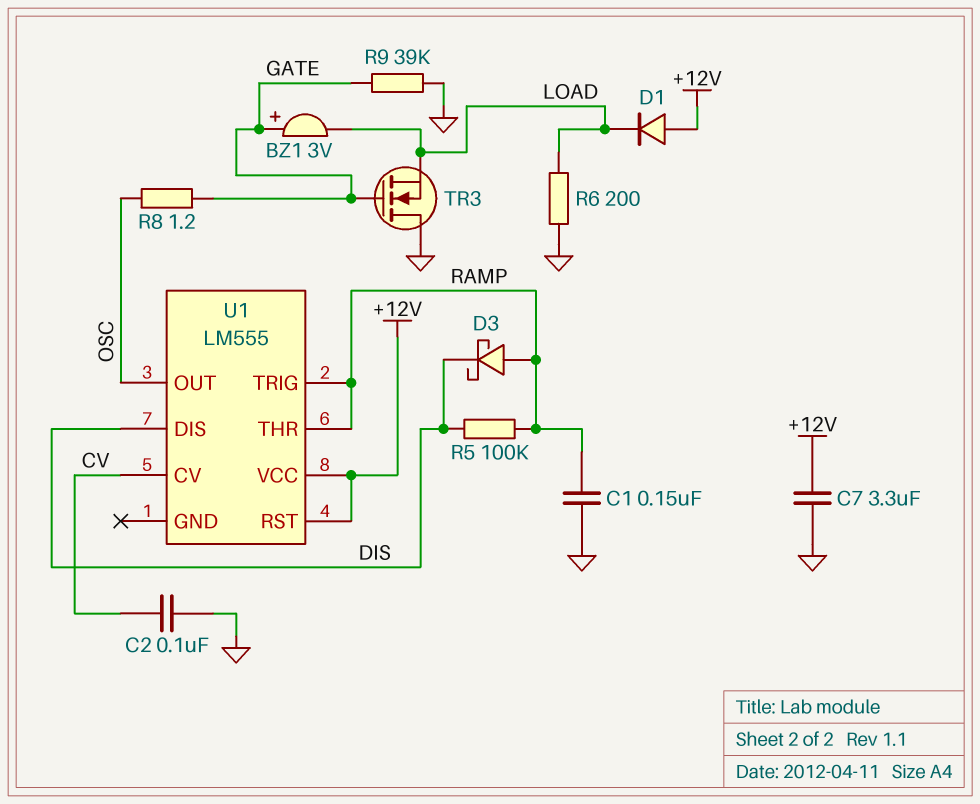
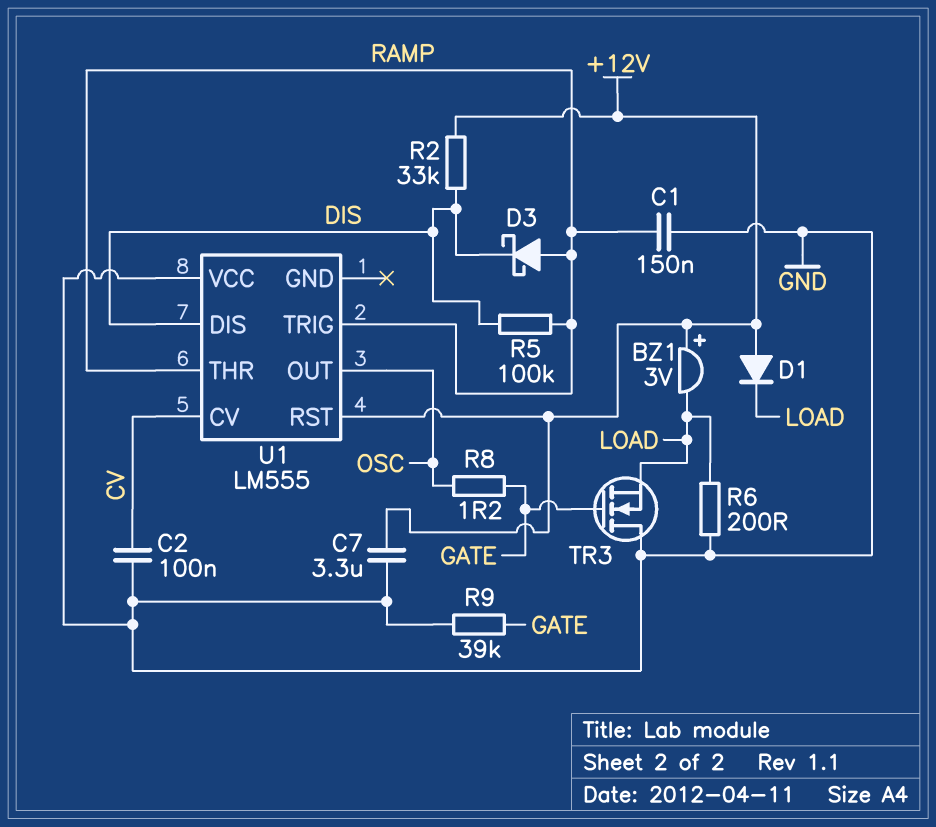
BZ1: buzzer 3V (plus GATE, minus LOAD) -> buzzer 3V (plus +12V, minus LOAD)
R2: none -> 33k (+12V, DIS)
U1 pin VCC: +12V -> GND

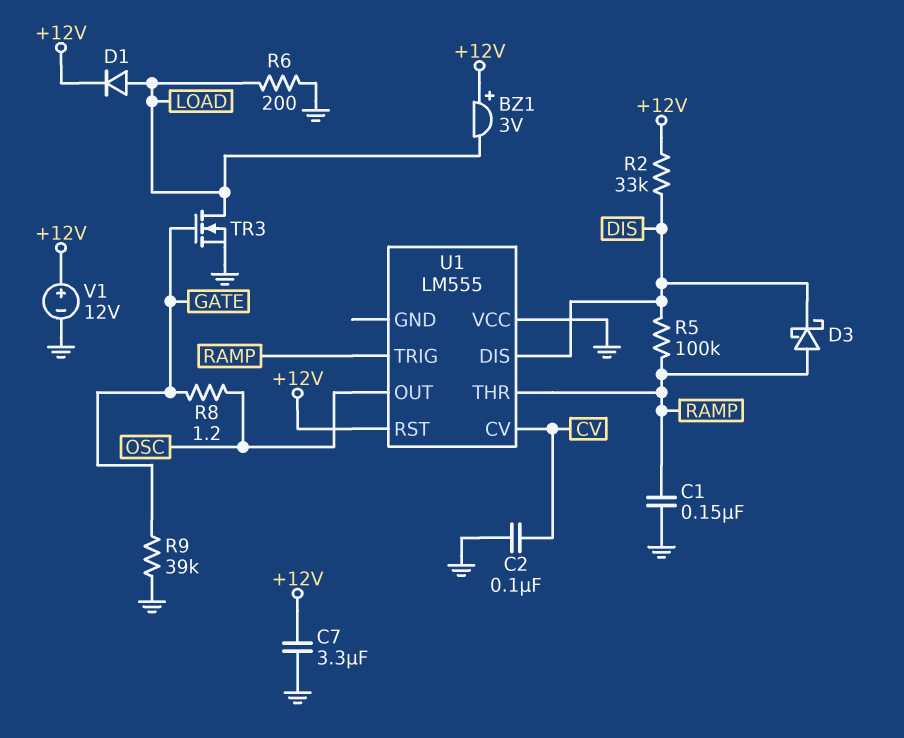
D1: diode (A +12V, K LOAD) -> diode (A LOAD, K +12V)
TR3: NMOS (G GATE, D GND, S LOAD) -> NMOS (G GATE, D LOAD, S GND)
V1: none -> 12V (plus +12V, minus GND)

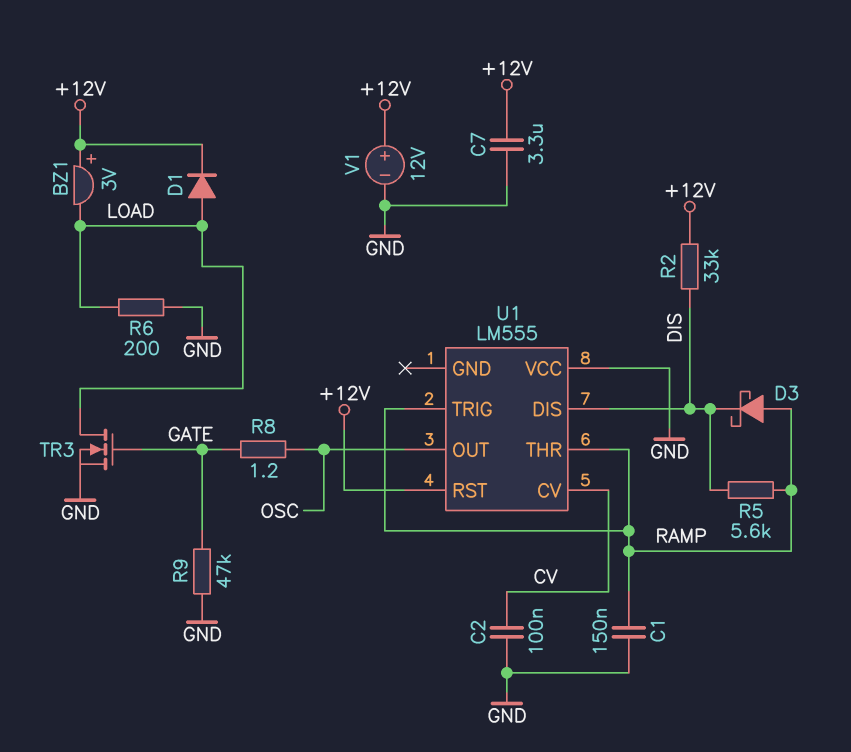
R5: 100k (DIS, RAMP) -> 5.6k (DIS, RAMP)
R9: 39k (GATE, GND) -> 47k (GATE, GND)

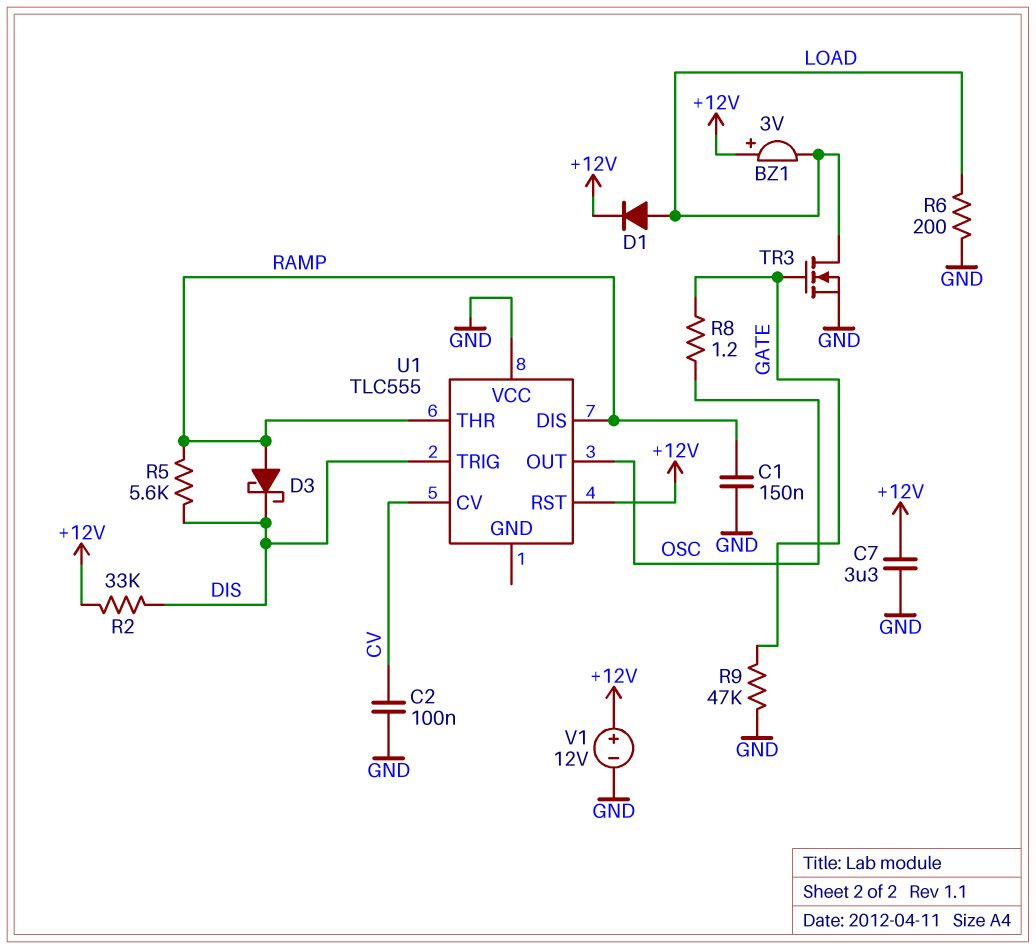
U1: LM555 -> TLC555
U1 pin DIS: DIS -> RAMP
U1 pin TRIG: RAMP -> DIS

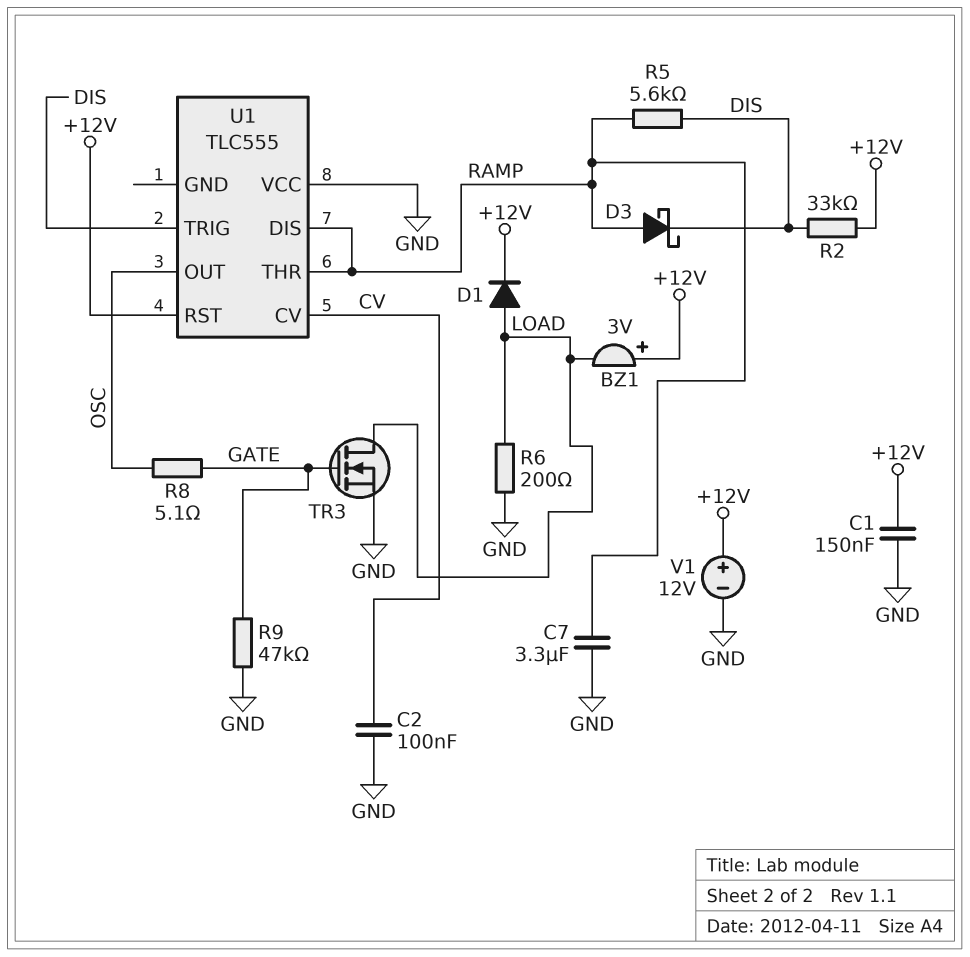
C1: 150nF (GND, RAMP) -> 150nF (+12V, GND)
C7: 3.3uF (+12V, GND) -> 3.3uF (GND, RAMP)
R8: 1.2 (GATE, OSC) -> 5.1 (GATE, OSC)

